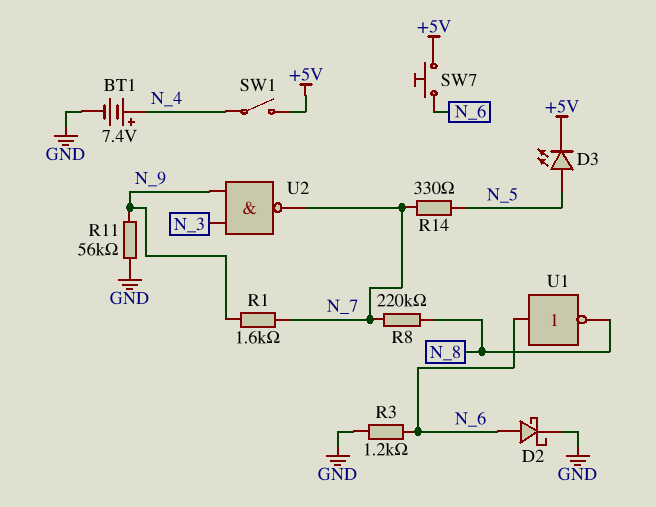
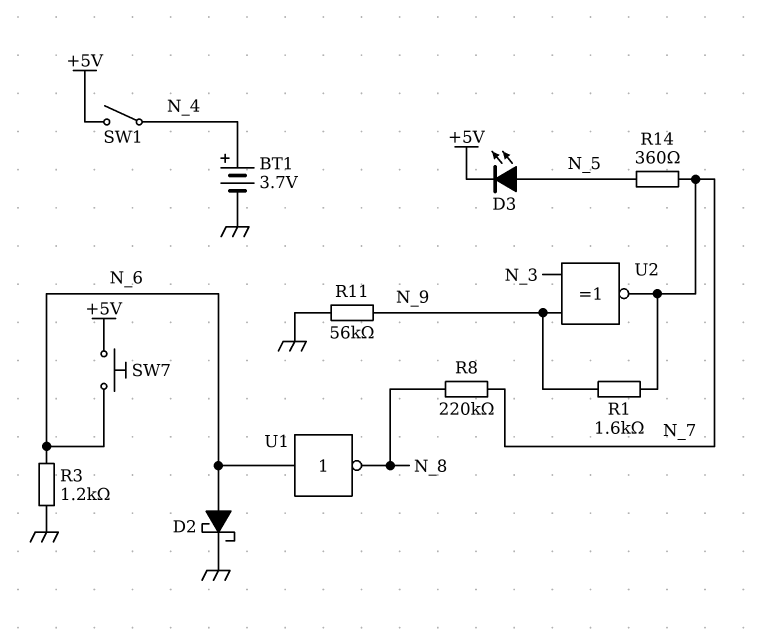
BT1: 7.4V (plus N_4, minus GND) -> 3.7V (plus N_4, minus GND)
R14: 330 (N_5, N_7) -> 360 (N_5, N_7)
U2: NAND (in N_3, in N_9, out N_7) -> XNOR (in N_3, in N_9, out N_7)

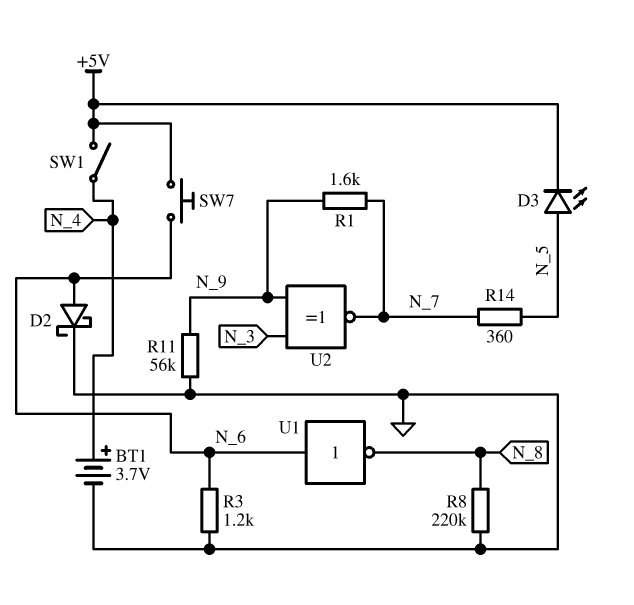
R8: 220k (N_7, N_8) -> 220k (GND, N_8)

